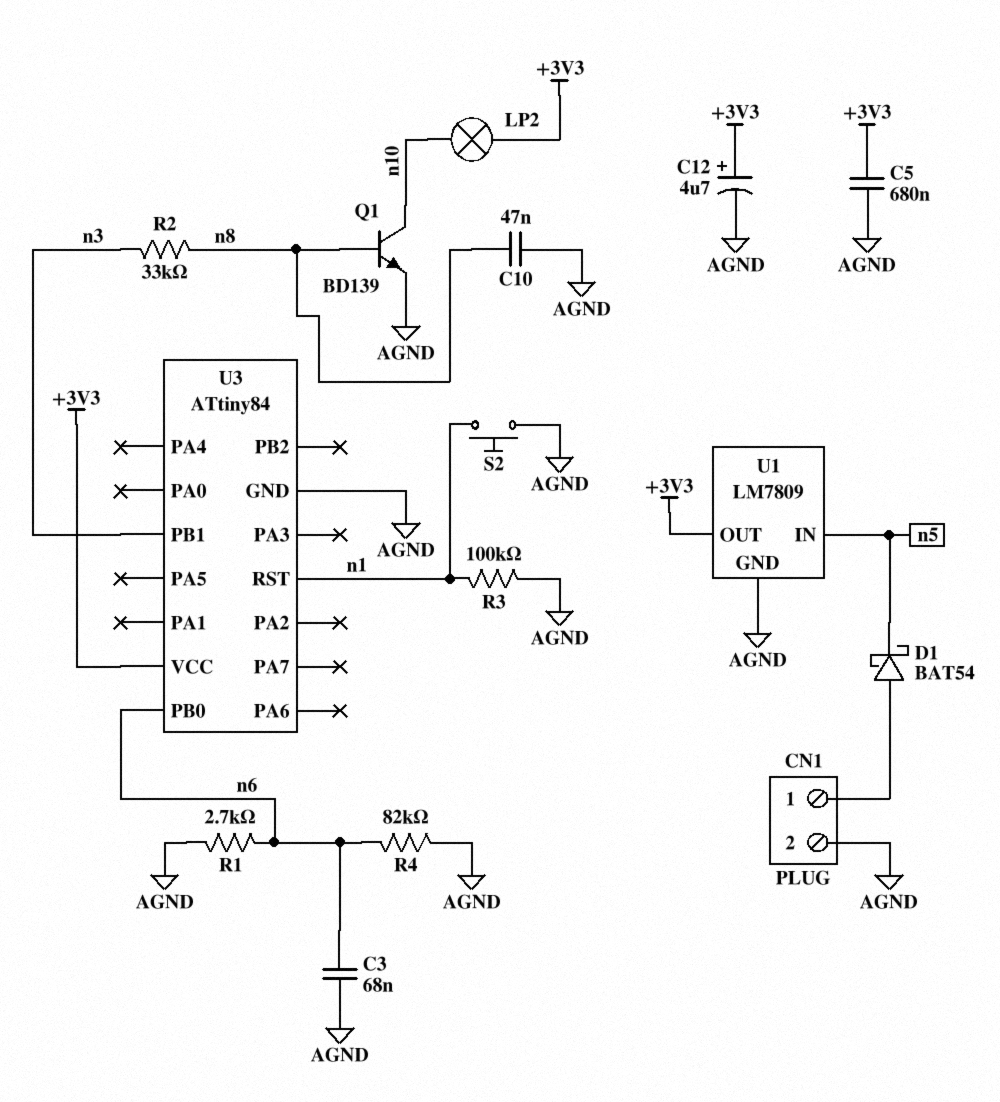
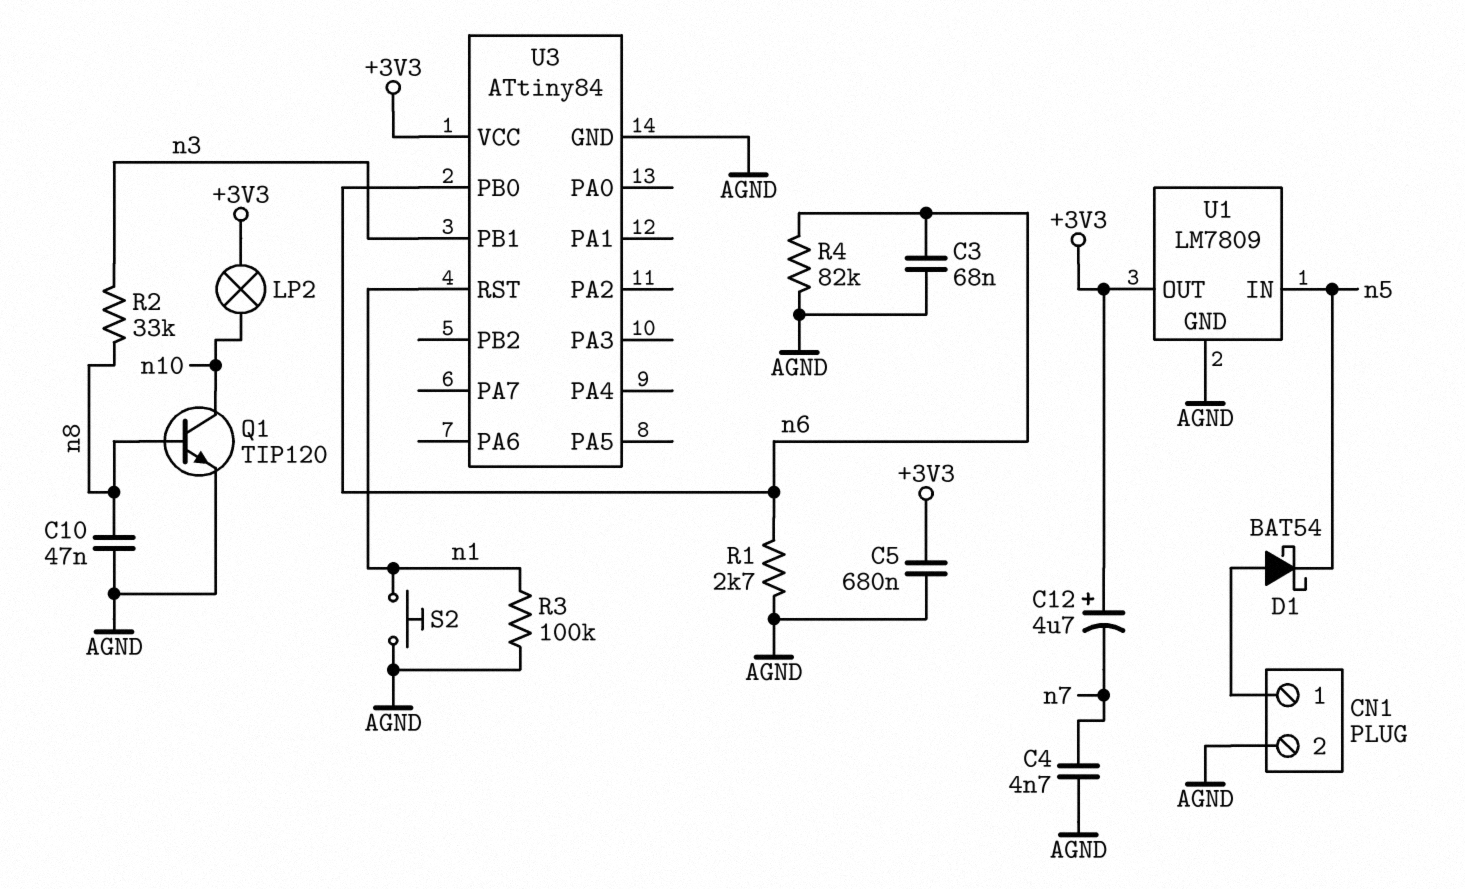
C4: none -> 4.7nF (AGND, n7)
C12: 4.7uF (plus +3V3, minus AGND) -> 4.7uF (plus +3V3, minus n7)
Q1: NPN BD139 (B n8, C n10, E AGND) -> NPN TIP120 (B n8, C n10, E AGND)

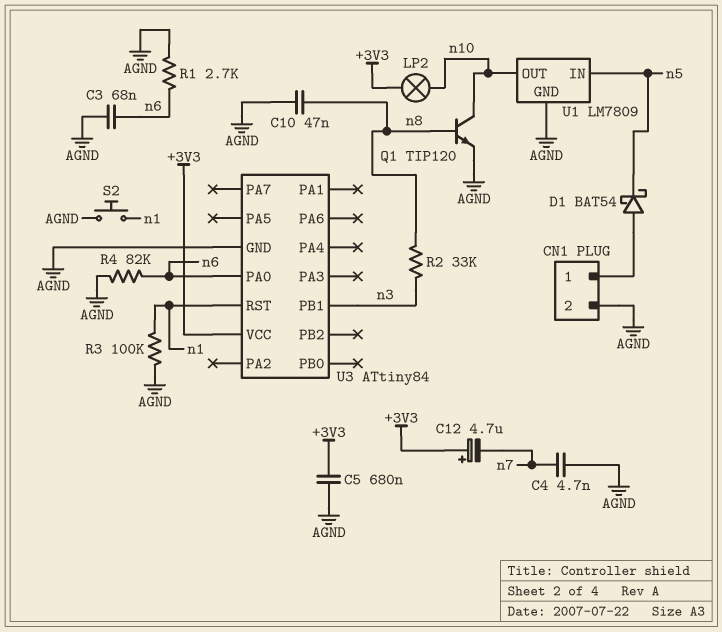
U1 pin OUT: +3V3 -> n10
U3 pin PA0: none -> n6
U3 pin PB0: n6 -> none

